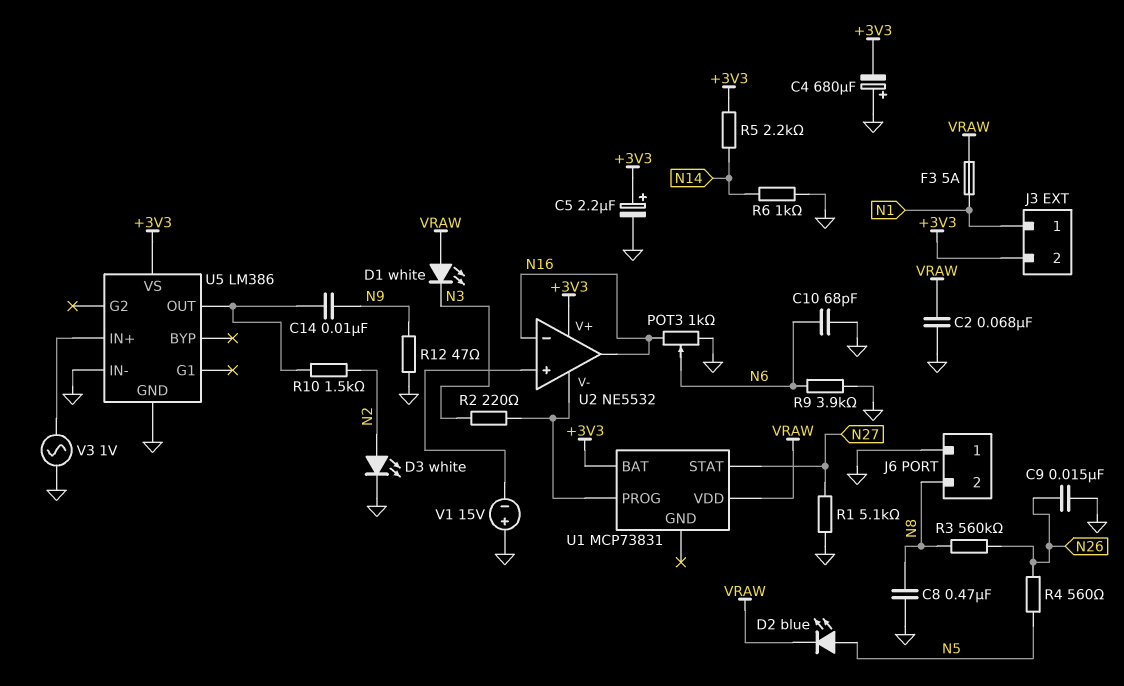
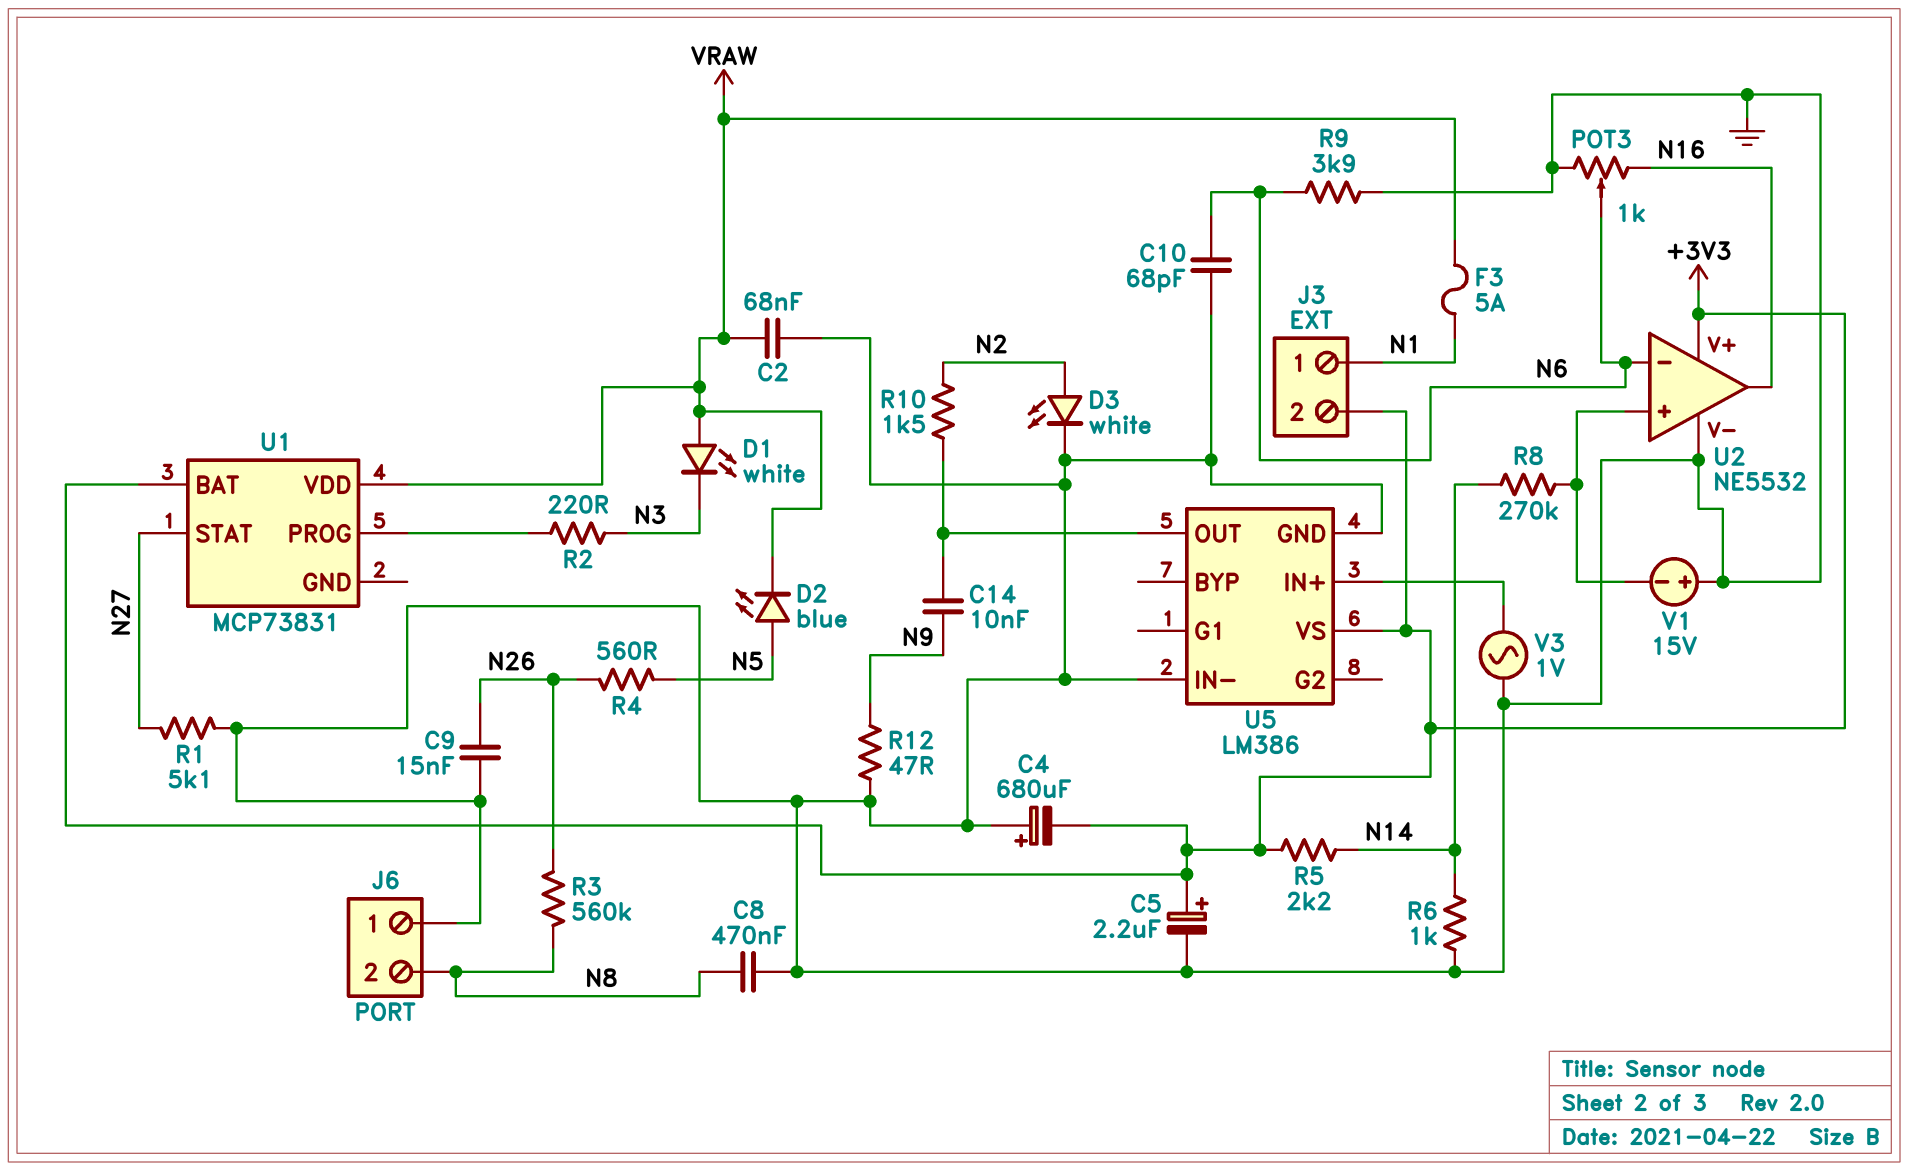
R8: none -> 270k (N14, U2/in+)
U2 pin V-: U1/PROG -> GND
U2 pin in-: N16 -> N6

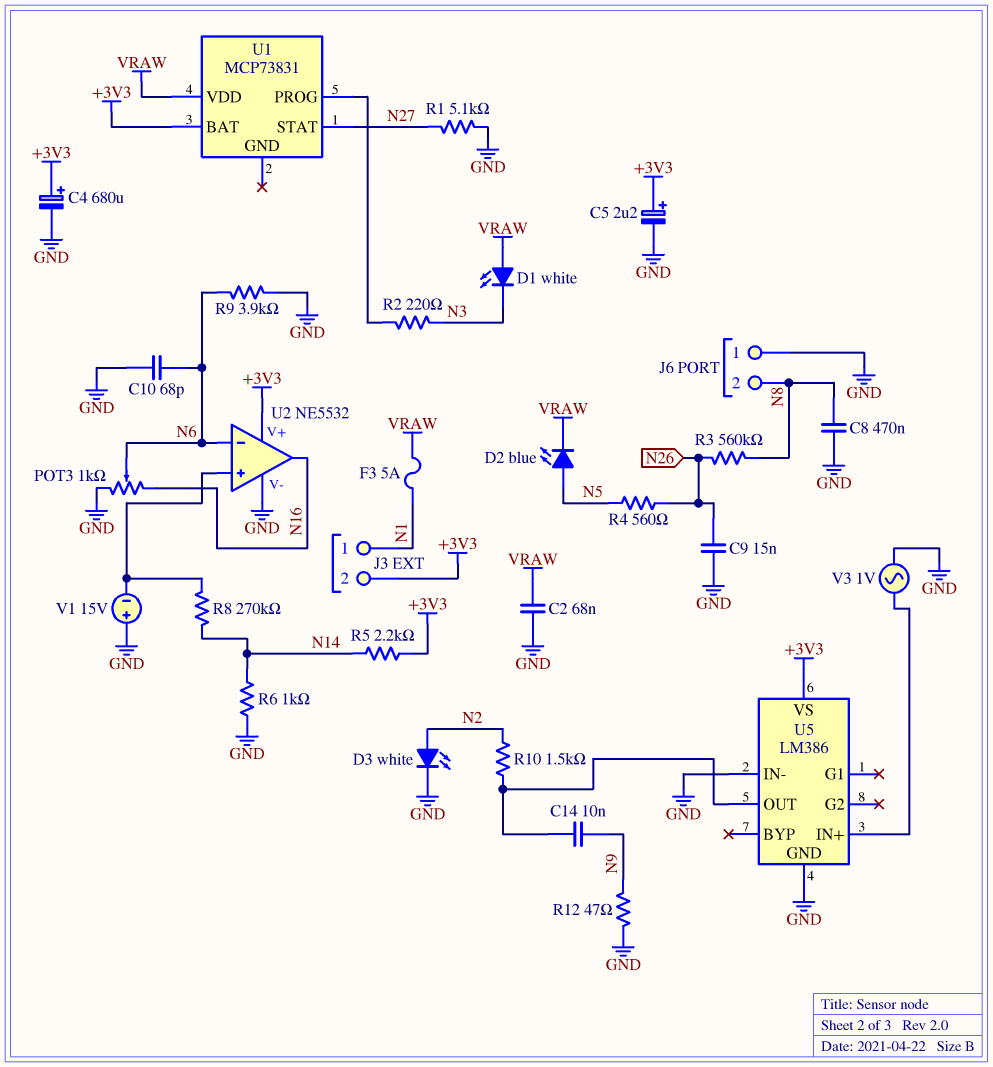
C4: 680uF (plus GND, minus +3V3) -> 680uF (plus +3V3, minus GND)

